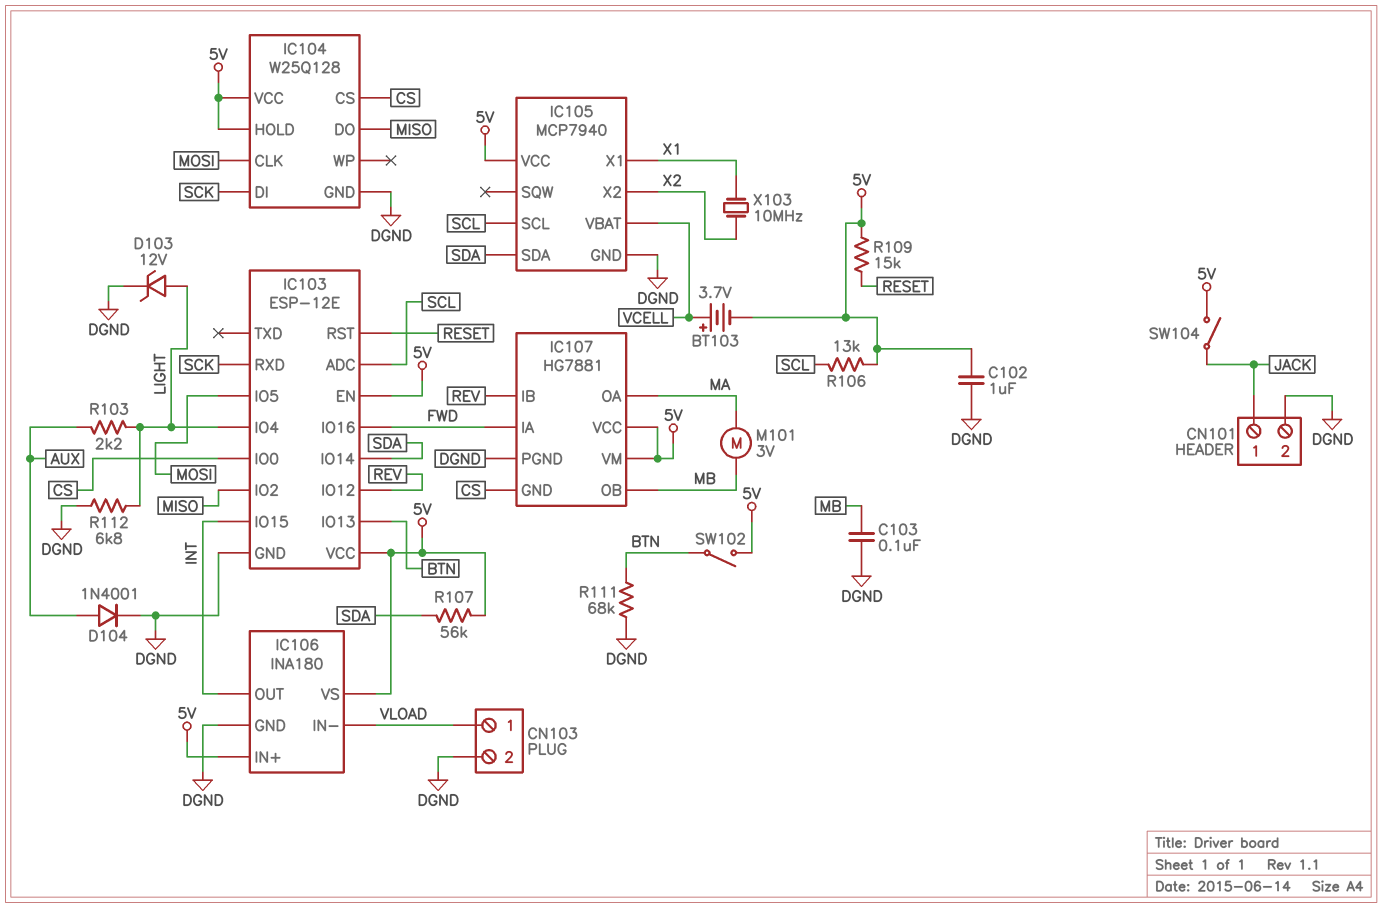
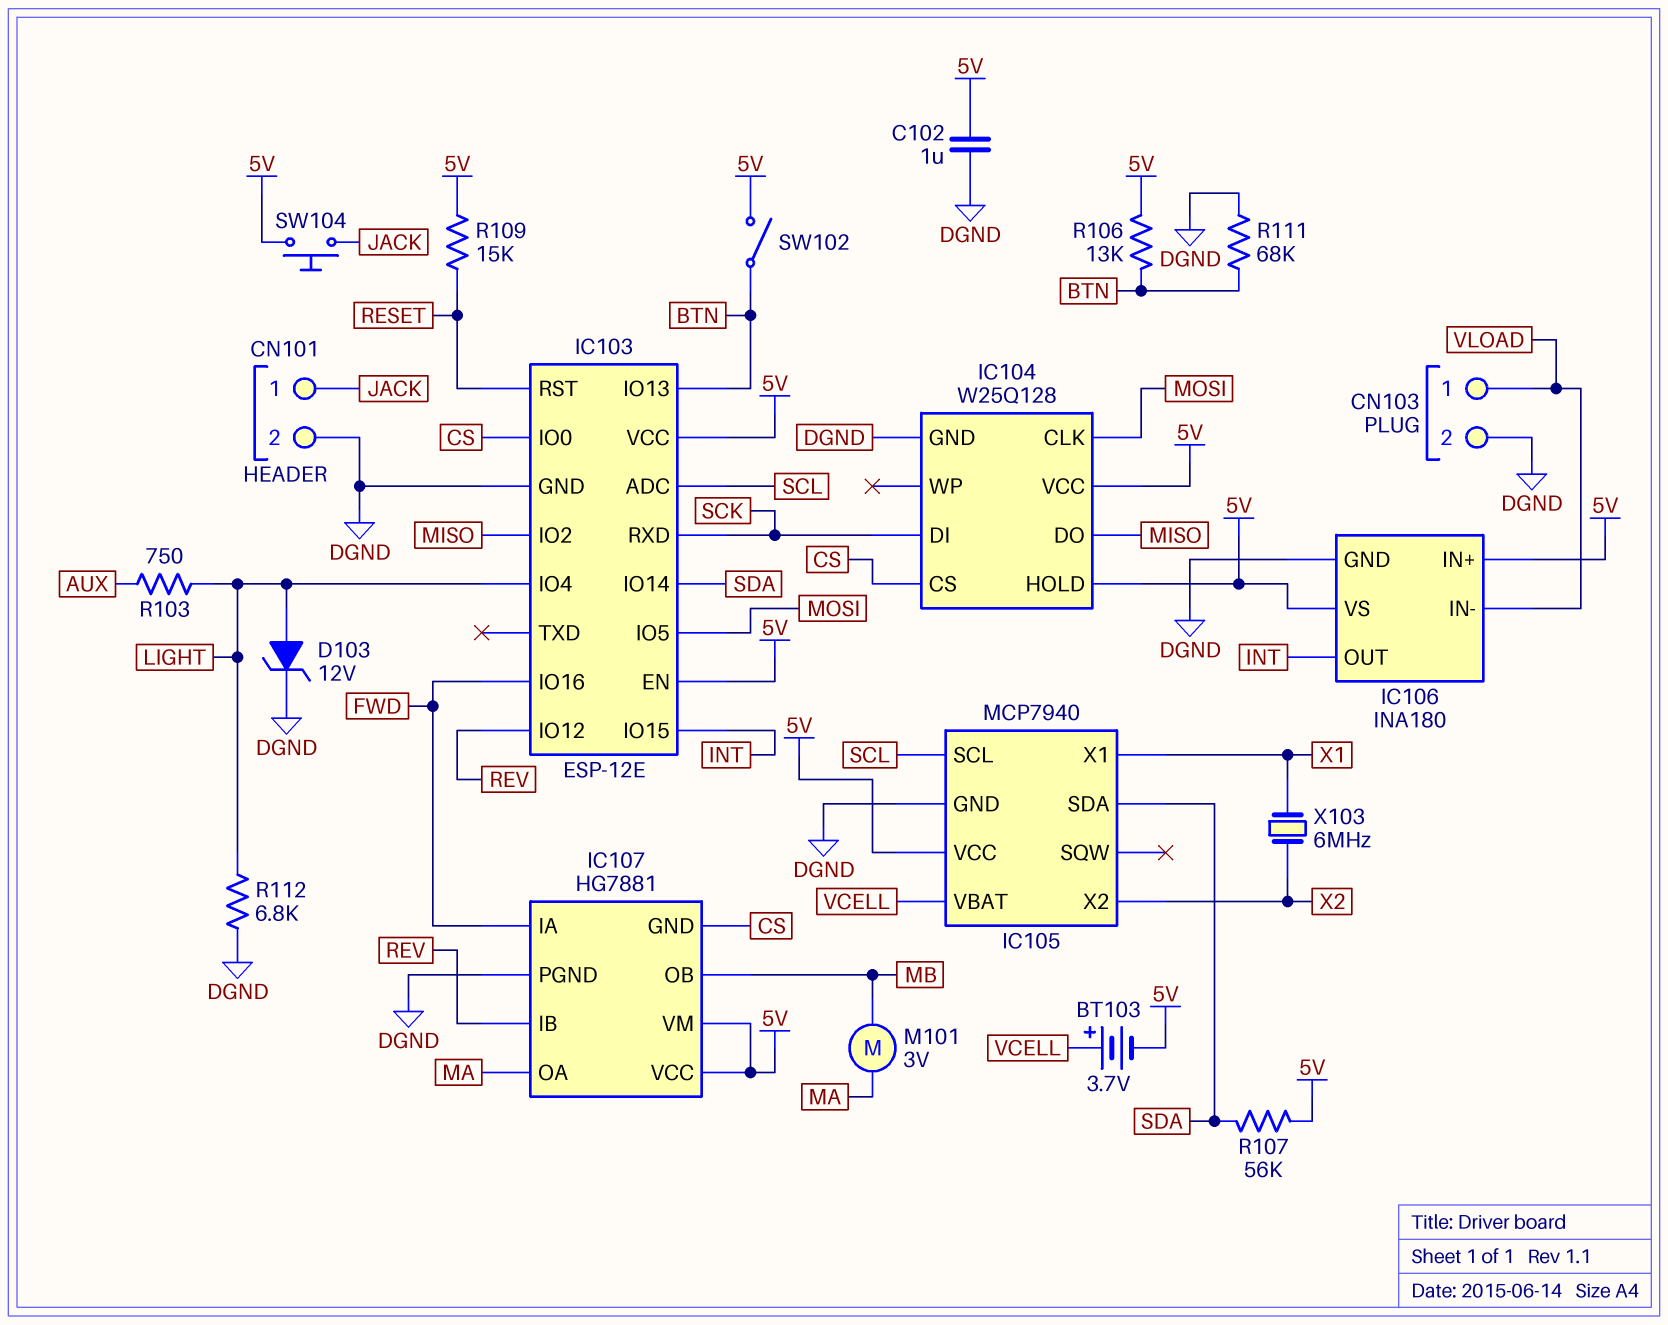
C103: 100nF (DGND, MB) -> none
D104: diode 1N4001 (A AUX, K DGND) -> none
R103: 2.2k (AUX, LIGHT) -> 750 (AUX, LIGHT)
R106: 13k (5V, SCL) -> 13k (5V, BTN)
SW104: switch (5V, JACK) -> button (5V, JACK)
X103: 10MHz (X1, X2) -> 6MHz (X1, X2)

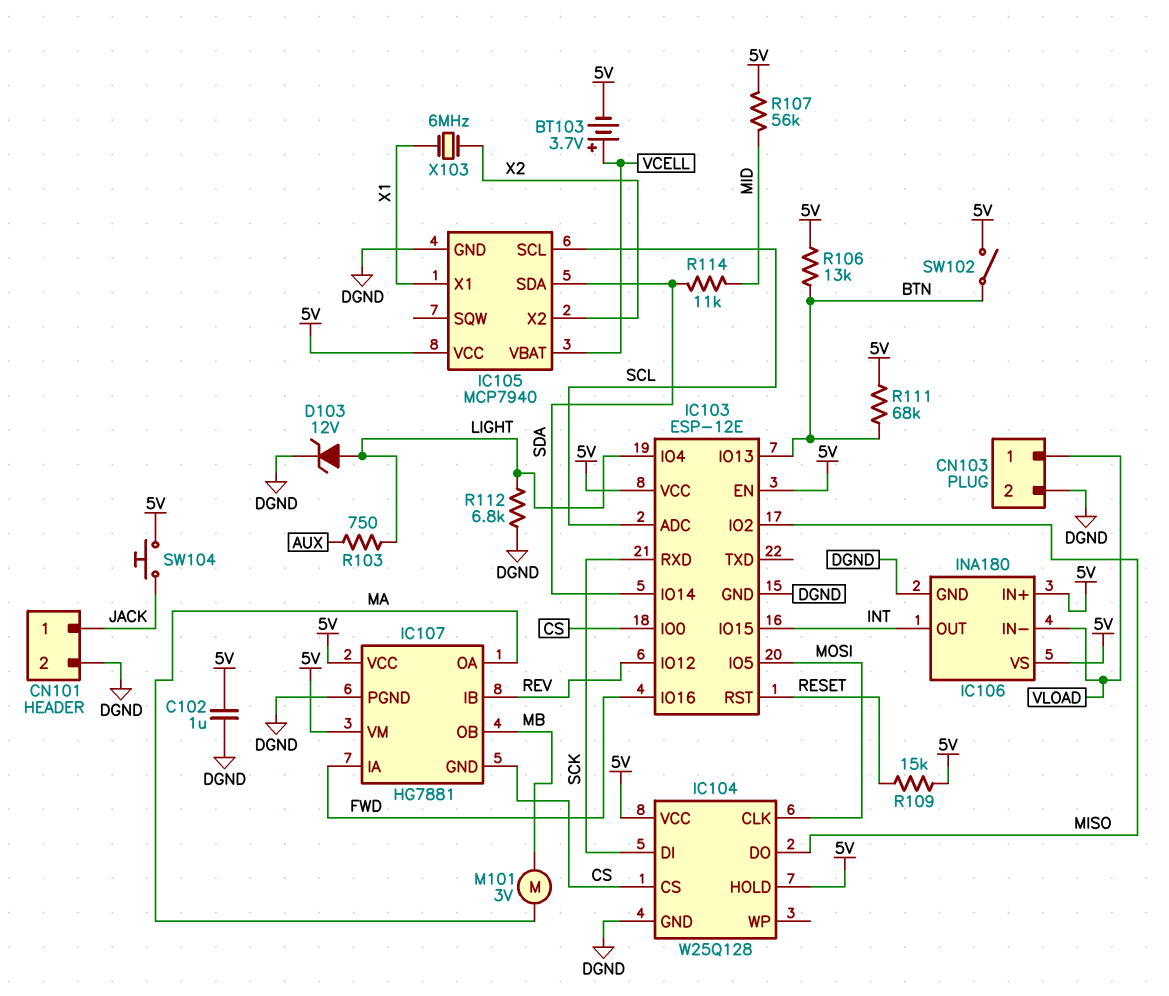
R107: 56k (5V, SDA) -> 56k (5V, MID)
R111: 68k (BTN, DGND) -> 68k (5V, BTN)
R114: none -> 11k (MID, SDA)

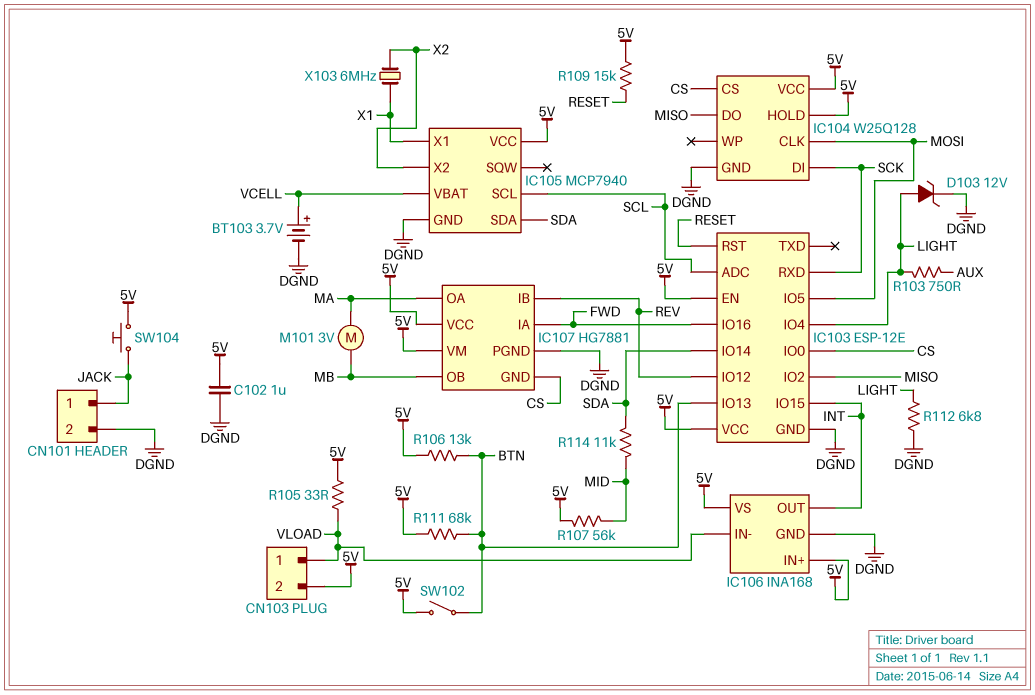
BT103: 3.7V (plus VCELL, minus 5V) -> 3.7V (plus VCELL, minus DGND)
CN103 pin 2: DGND -> 5V
IC106: INA180 -> INA168
R105: none -> 33 (5V, VLOAD)

